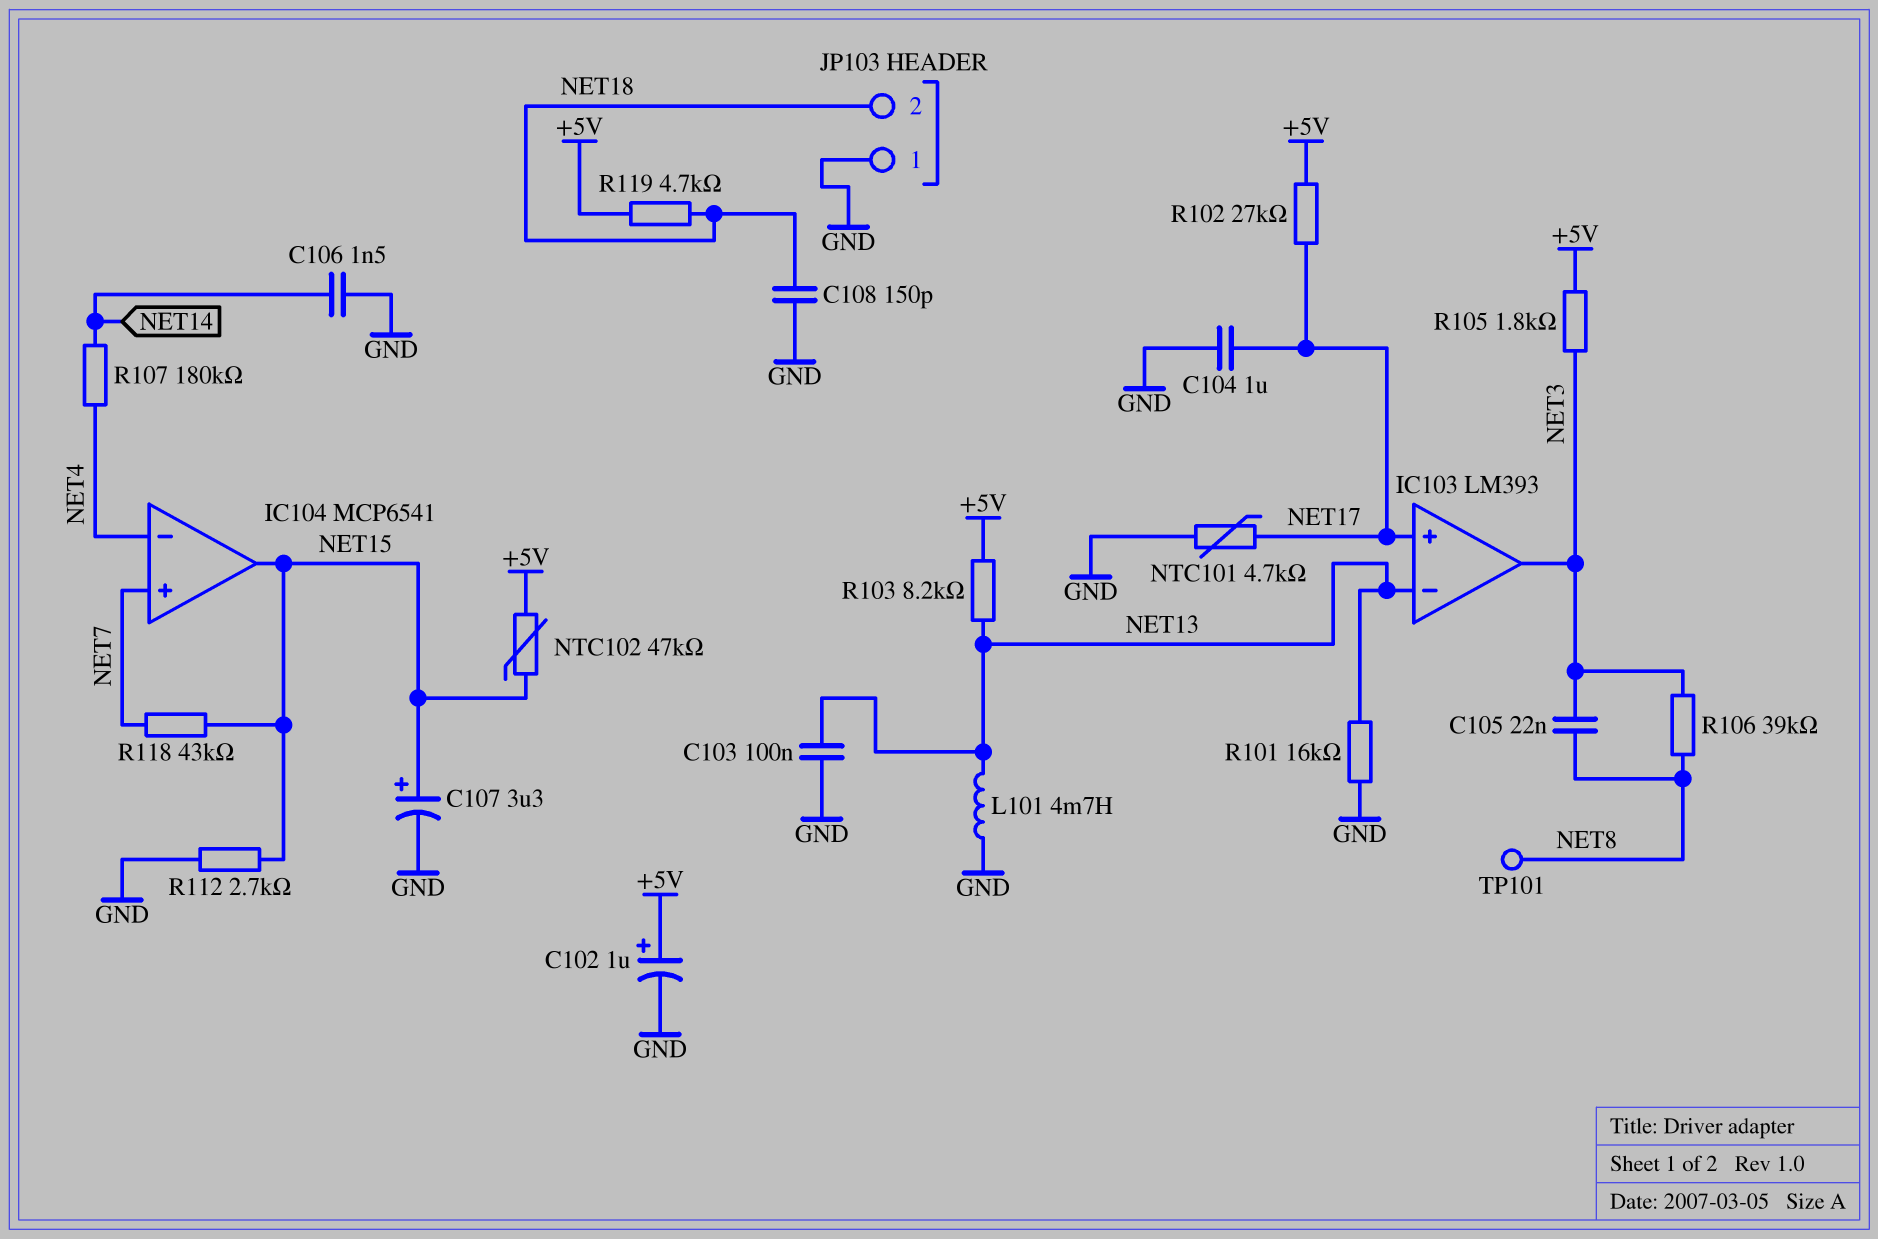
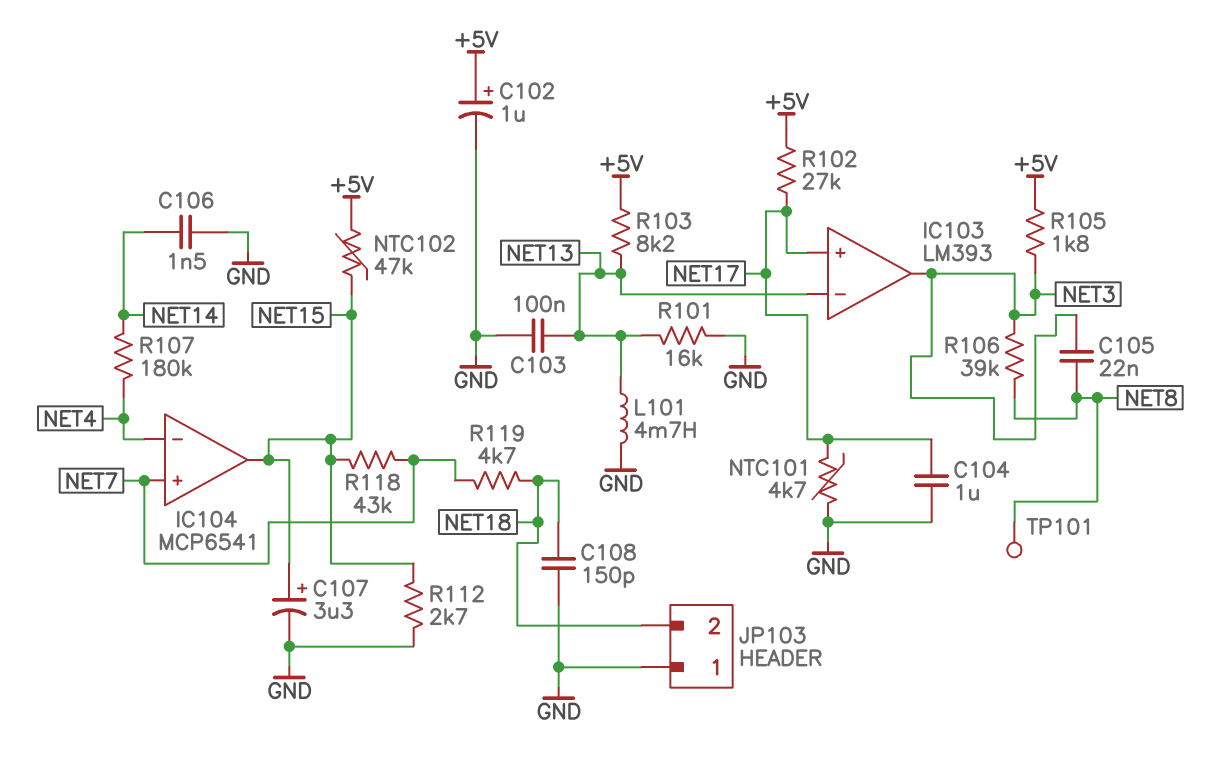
R119: 4.7k (+5V, NET18) -> 4.7k (NET7, NET18)

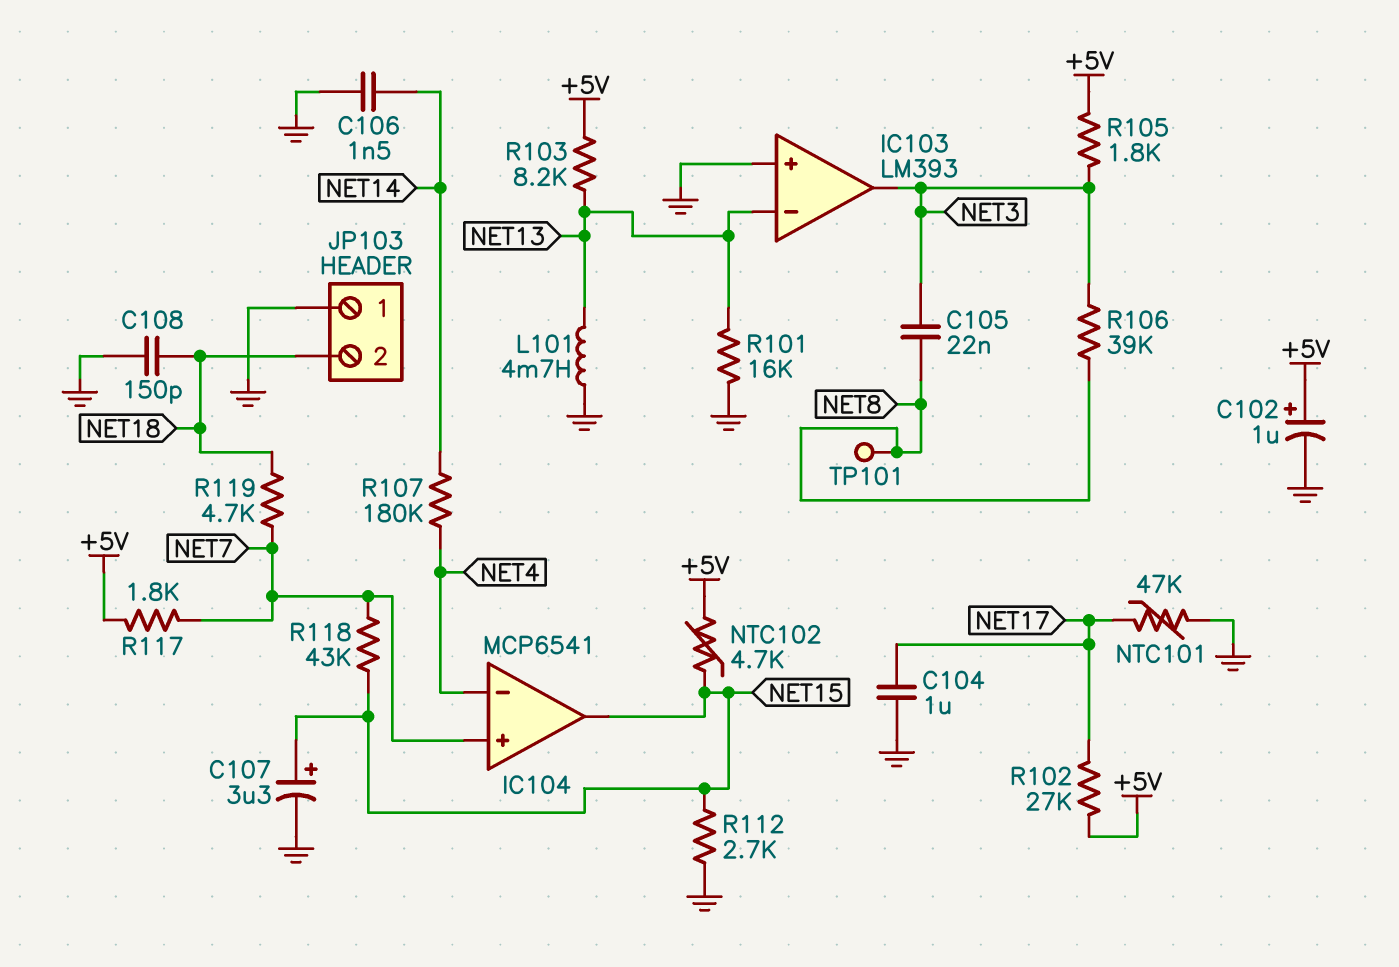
C103: 100nF (GND, NET13) -> none
IC103 pin in+: NET17 -> GND
NTC101: 4.7k (GND, NET17) -> 47k (GND, NET17)
NTC102: 47k (+5V, NET15) -> 4.7k (+5V, NET15)
R117: none -> 1.8k (+5V, NET7)

